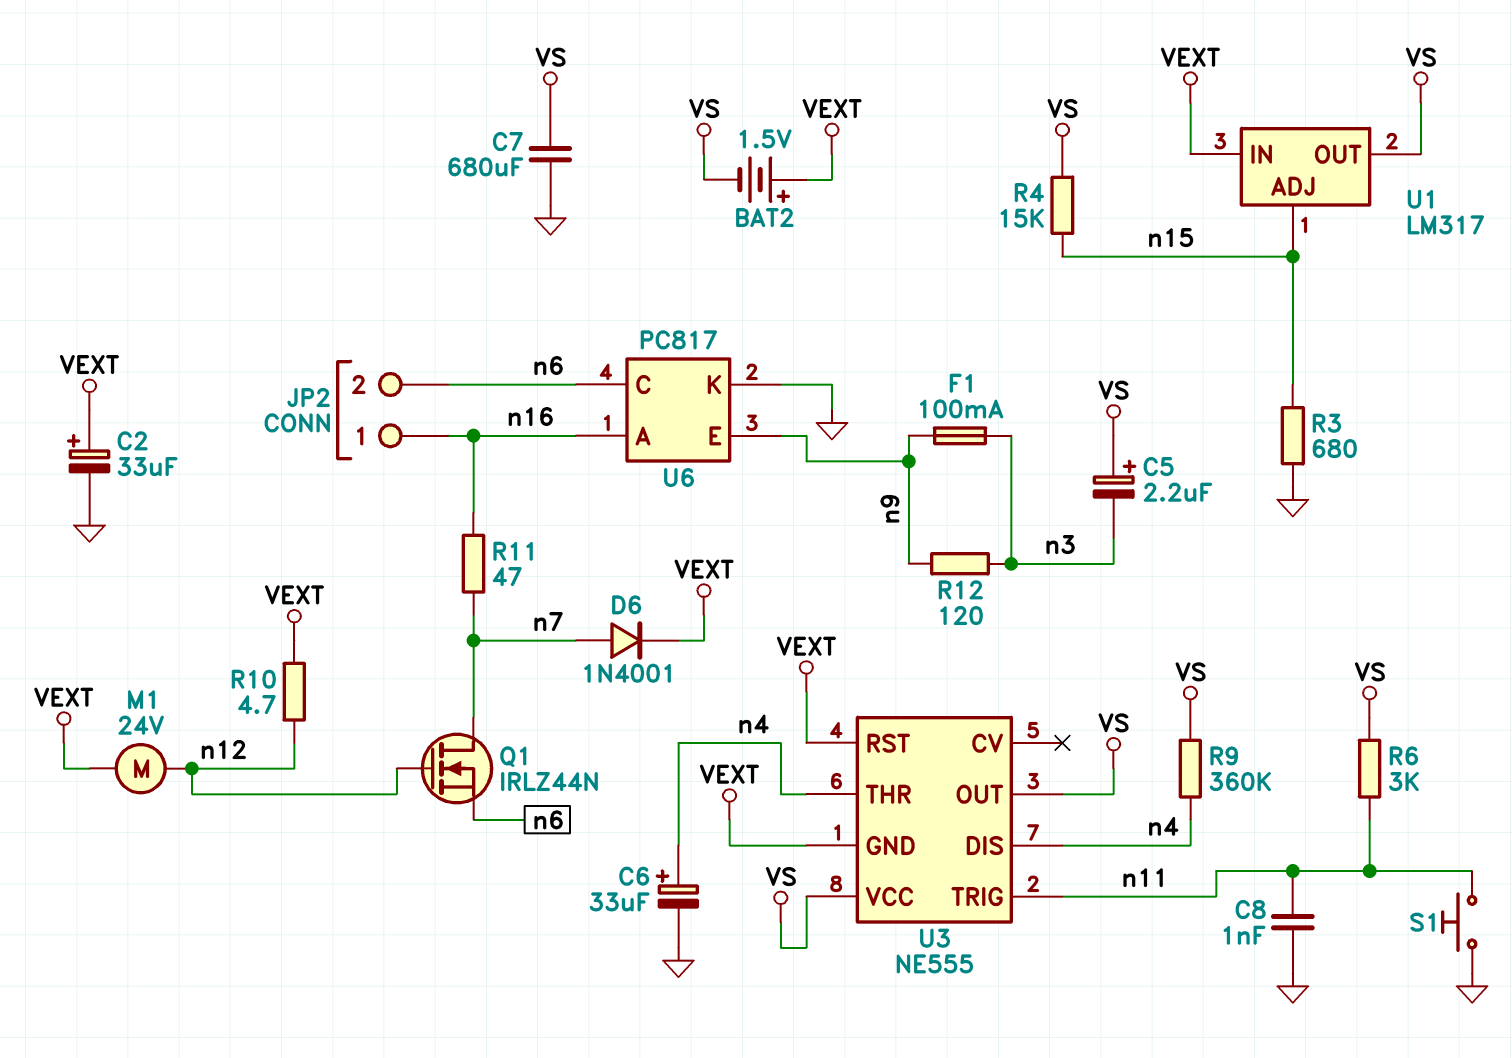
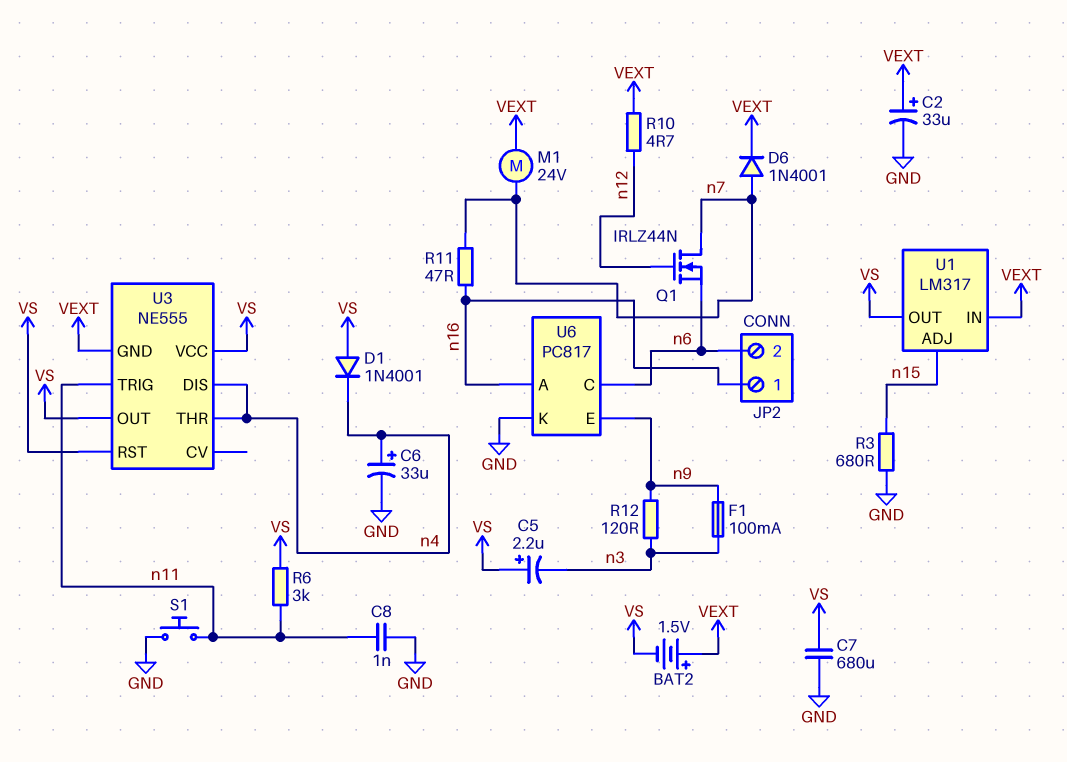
D1: none -> diode 1N4001 (A VS, K n4)
M1: motor 24V (VEXT, n12) -> motor 24V (VEXT, n7)
R4: 15k (VS, n15) -> none
R9: 360k (VS, n4) -> none
U3 pin RST: VEXT -> VS

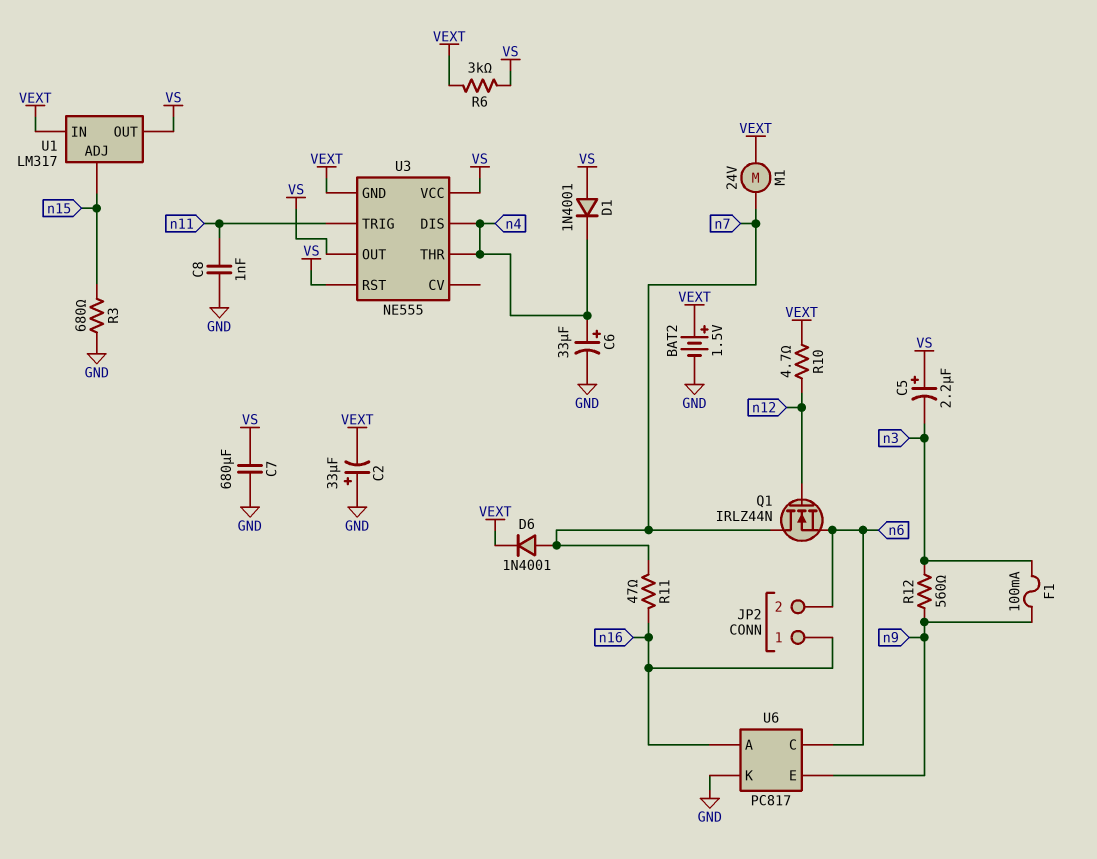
BAT2: 1.5V (plus VEXT, minus VS) -> 1.5V (plus VEXT, minus GND)
C2: 33uF (plus VEXT, minus GND) -> 33uF (plus GND, minus VEXT)
R6: 3k (VS, n11) -> 3k (VEXT, VS)
R12: 120 (n3, n9) -> 560 (n3, n9)
S1: button (GND, n11) -> none

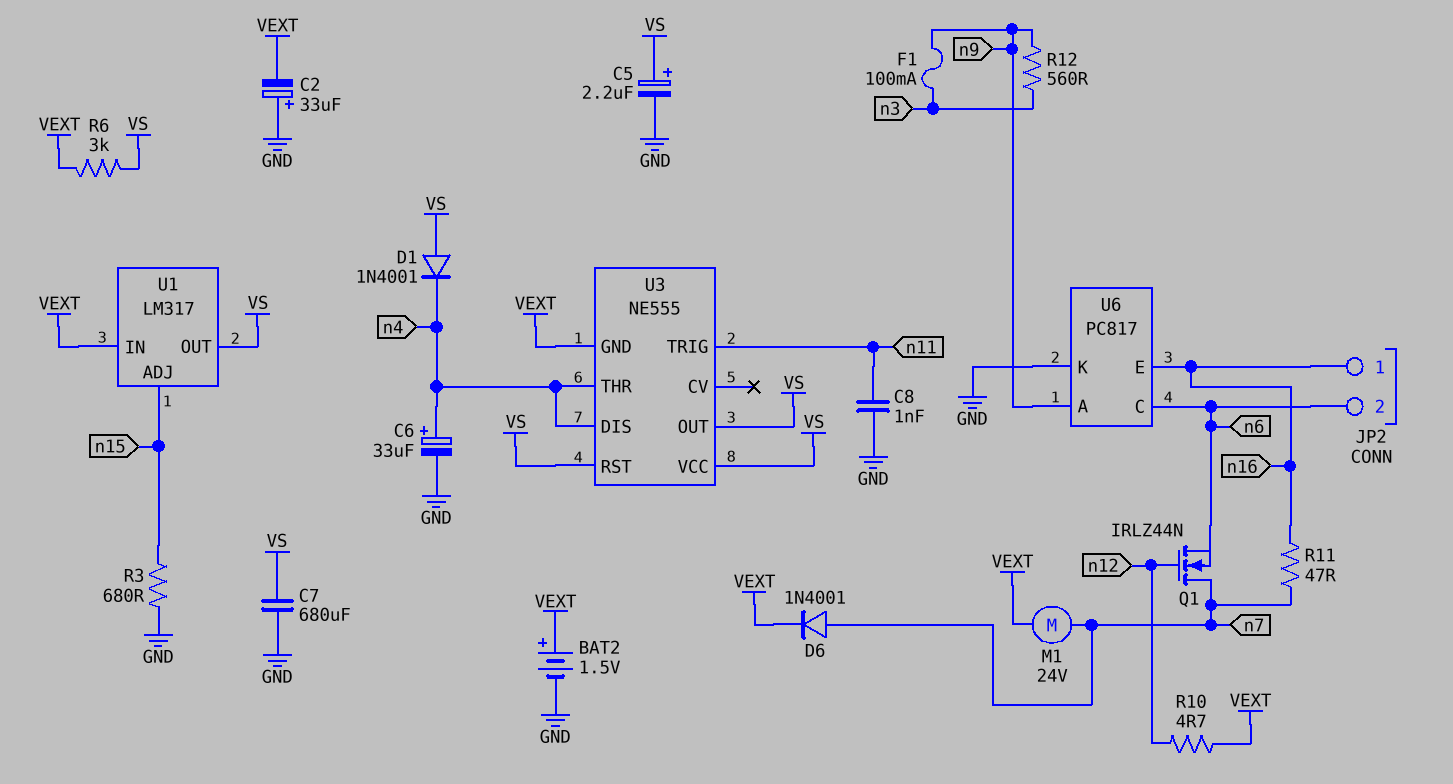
C5: 2.2uF (plus VS, minus n3) -> 2.2uF (plus VS, minus GND)
U6 pin A: n16 -> n9
U6 pin E: n9 -> n16

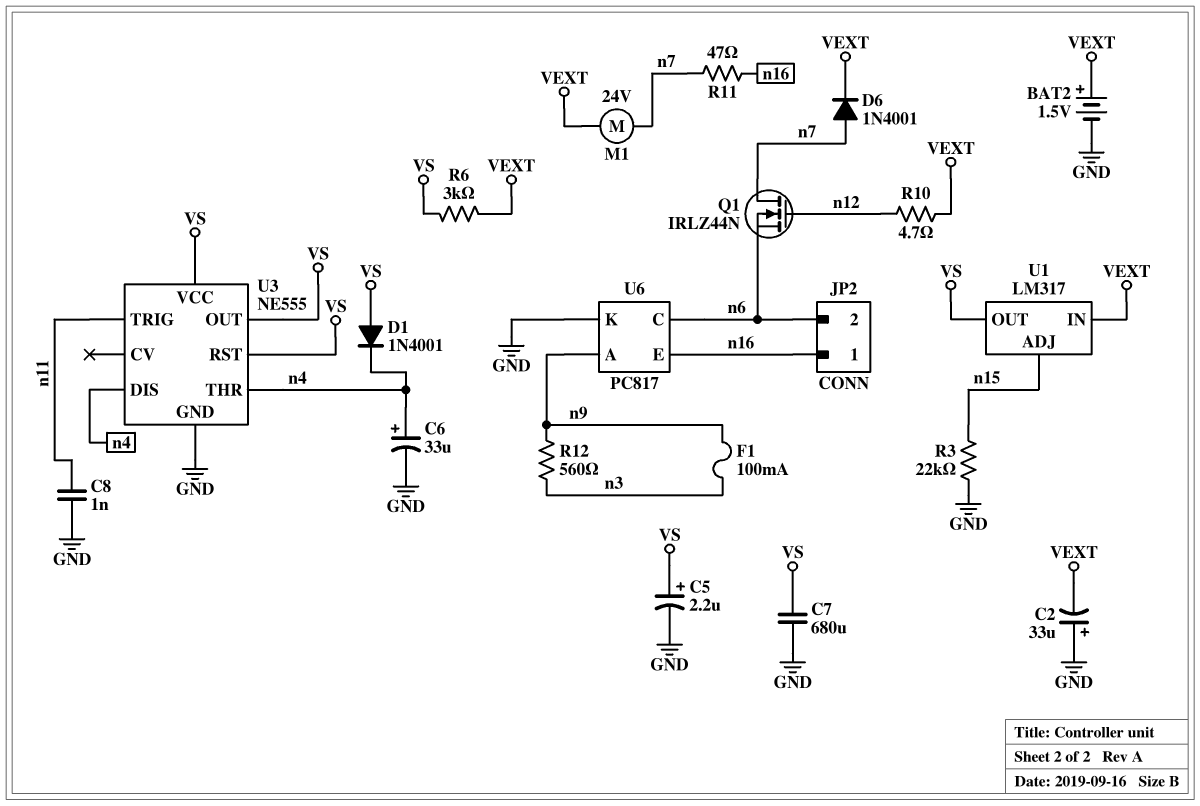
R3: 680 (GND, n15) -> 22k (GND, n15)
U3 pin GND: VEXT -> GND

